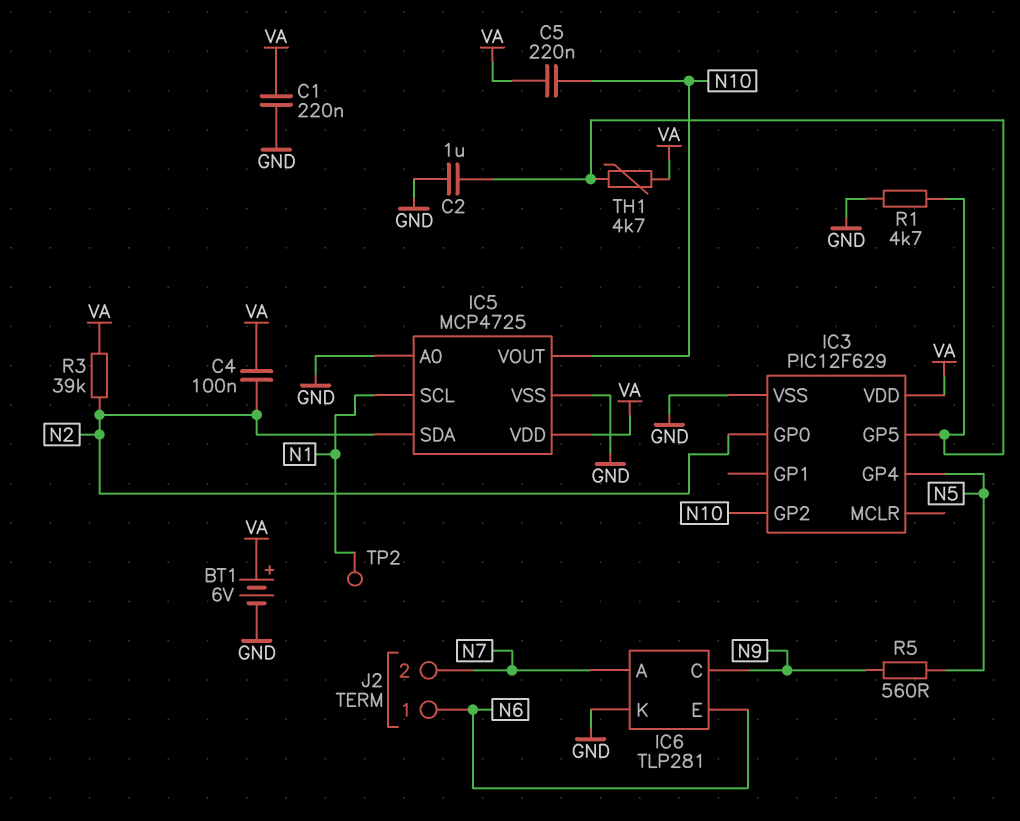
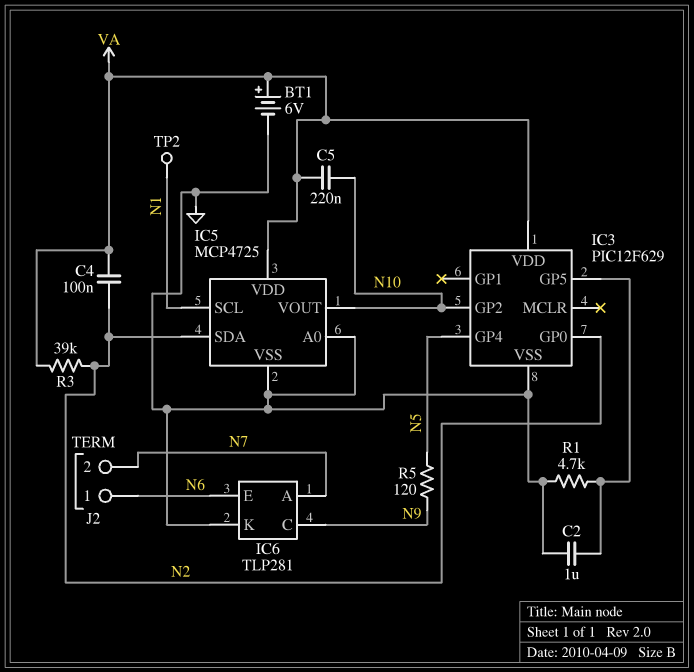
C1: 220nF (GND, VA) -> none
R5: 560 (N5, N9) -> 120 (N5, N9)
TH1: 4.7k (IC3/GP5, VA) -> none

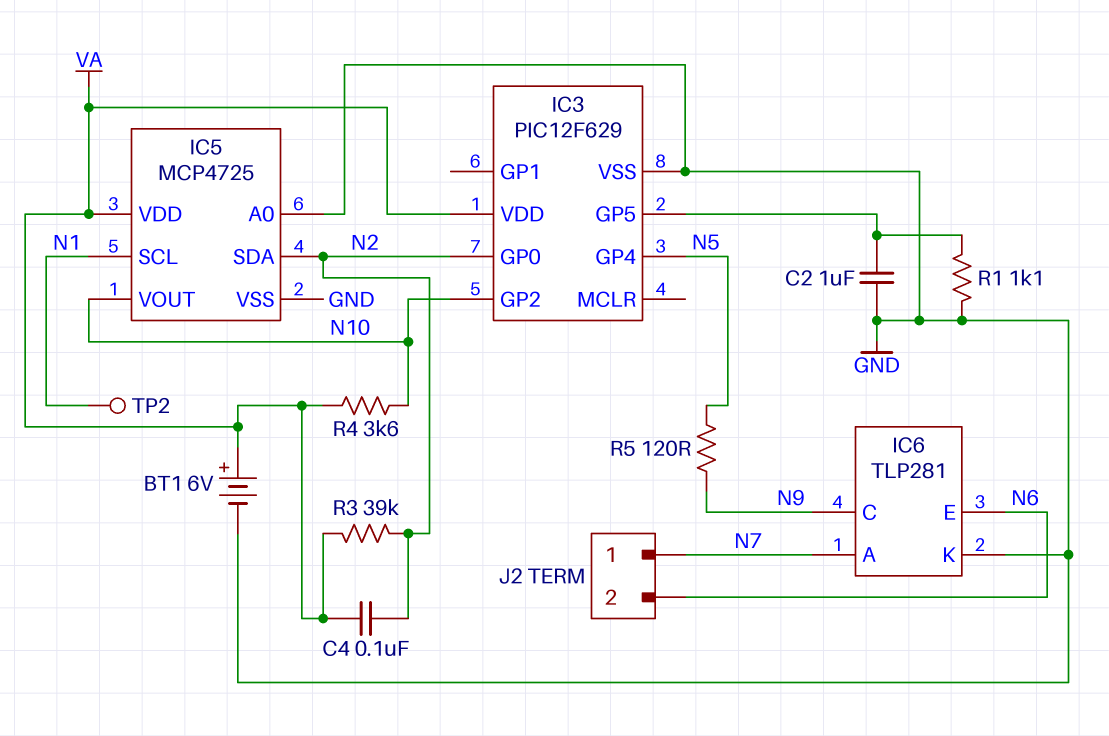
C5: 220nF (N10, VA) -> none
J2 pin 1: N6 -> N7
J2 pin 2: N7 -> N6
R1: 4.7k (GND, IC3/GP5) -> 1.1k (GND, IC3/GP5)
R4: none -> 3.6k (N10, VA)

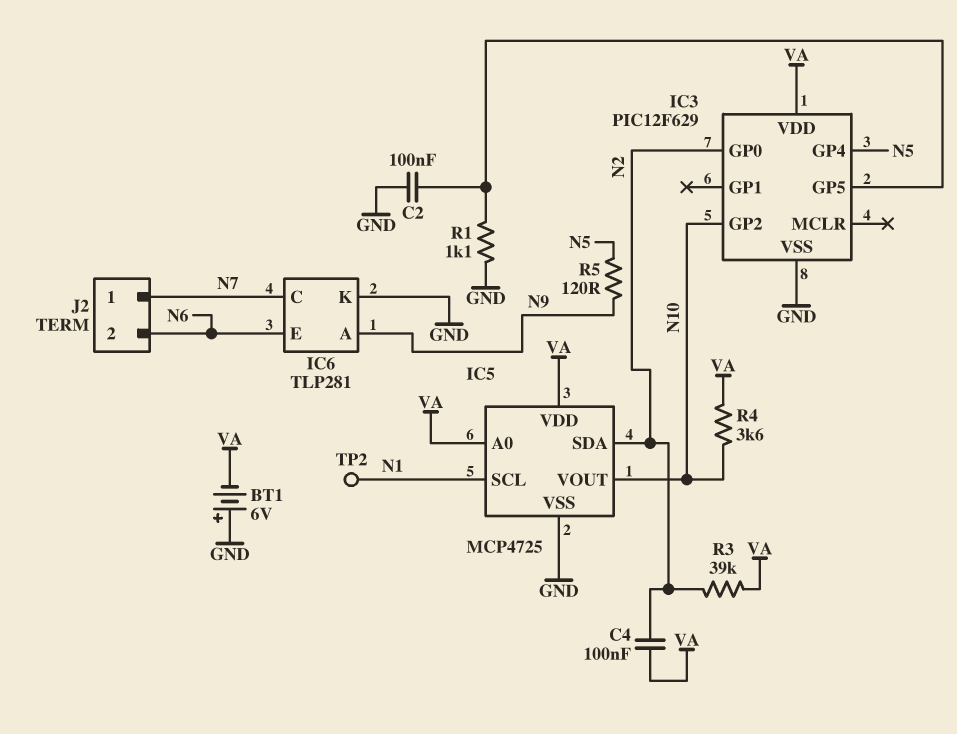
BT1: 6V (plus VA, minus GND) -> 6V (plus GND, minus VA)
C2: 1uF (GND, IC3/GP5) -> 100nF (GND, IC3/GP5)
IC5 pin A0: GND -> VA
IC6 pin A: N7 -> N9
IC6 pin C: N9 -> N7

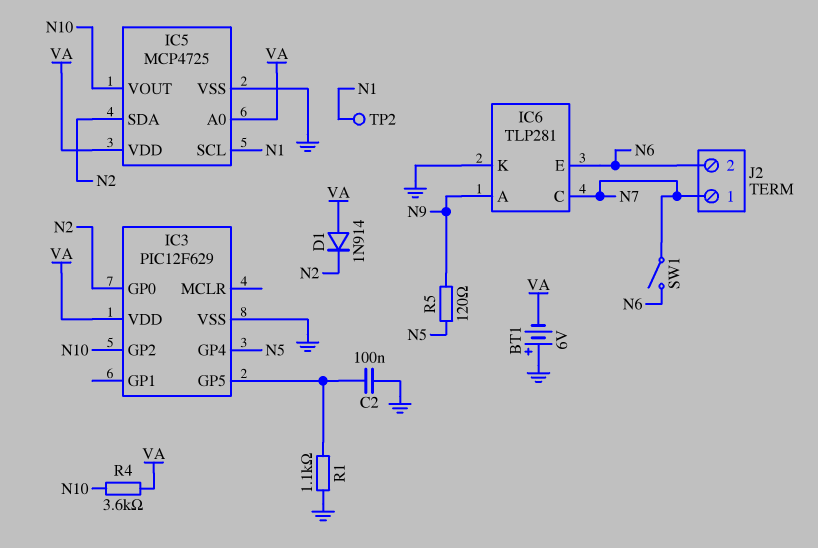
C4: 100nF (N2, VA) -> none
D1: none -> diode 1N914 (A VA, K N2)
R3: 39k (N2, VA) -> none
SW1: none -> switch (N6, N7)

